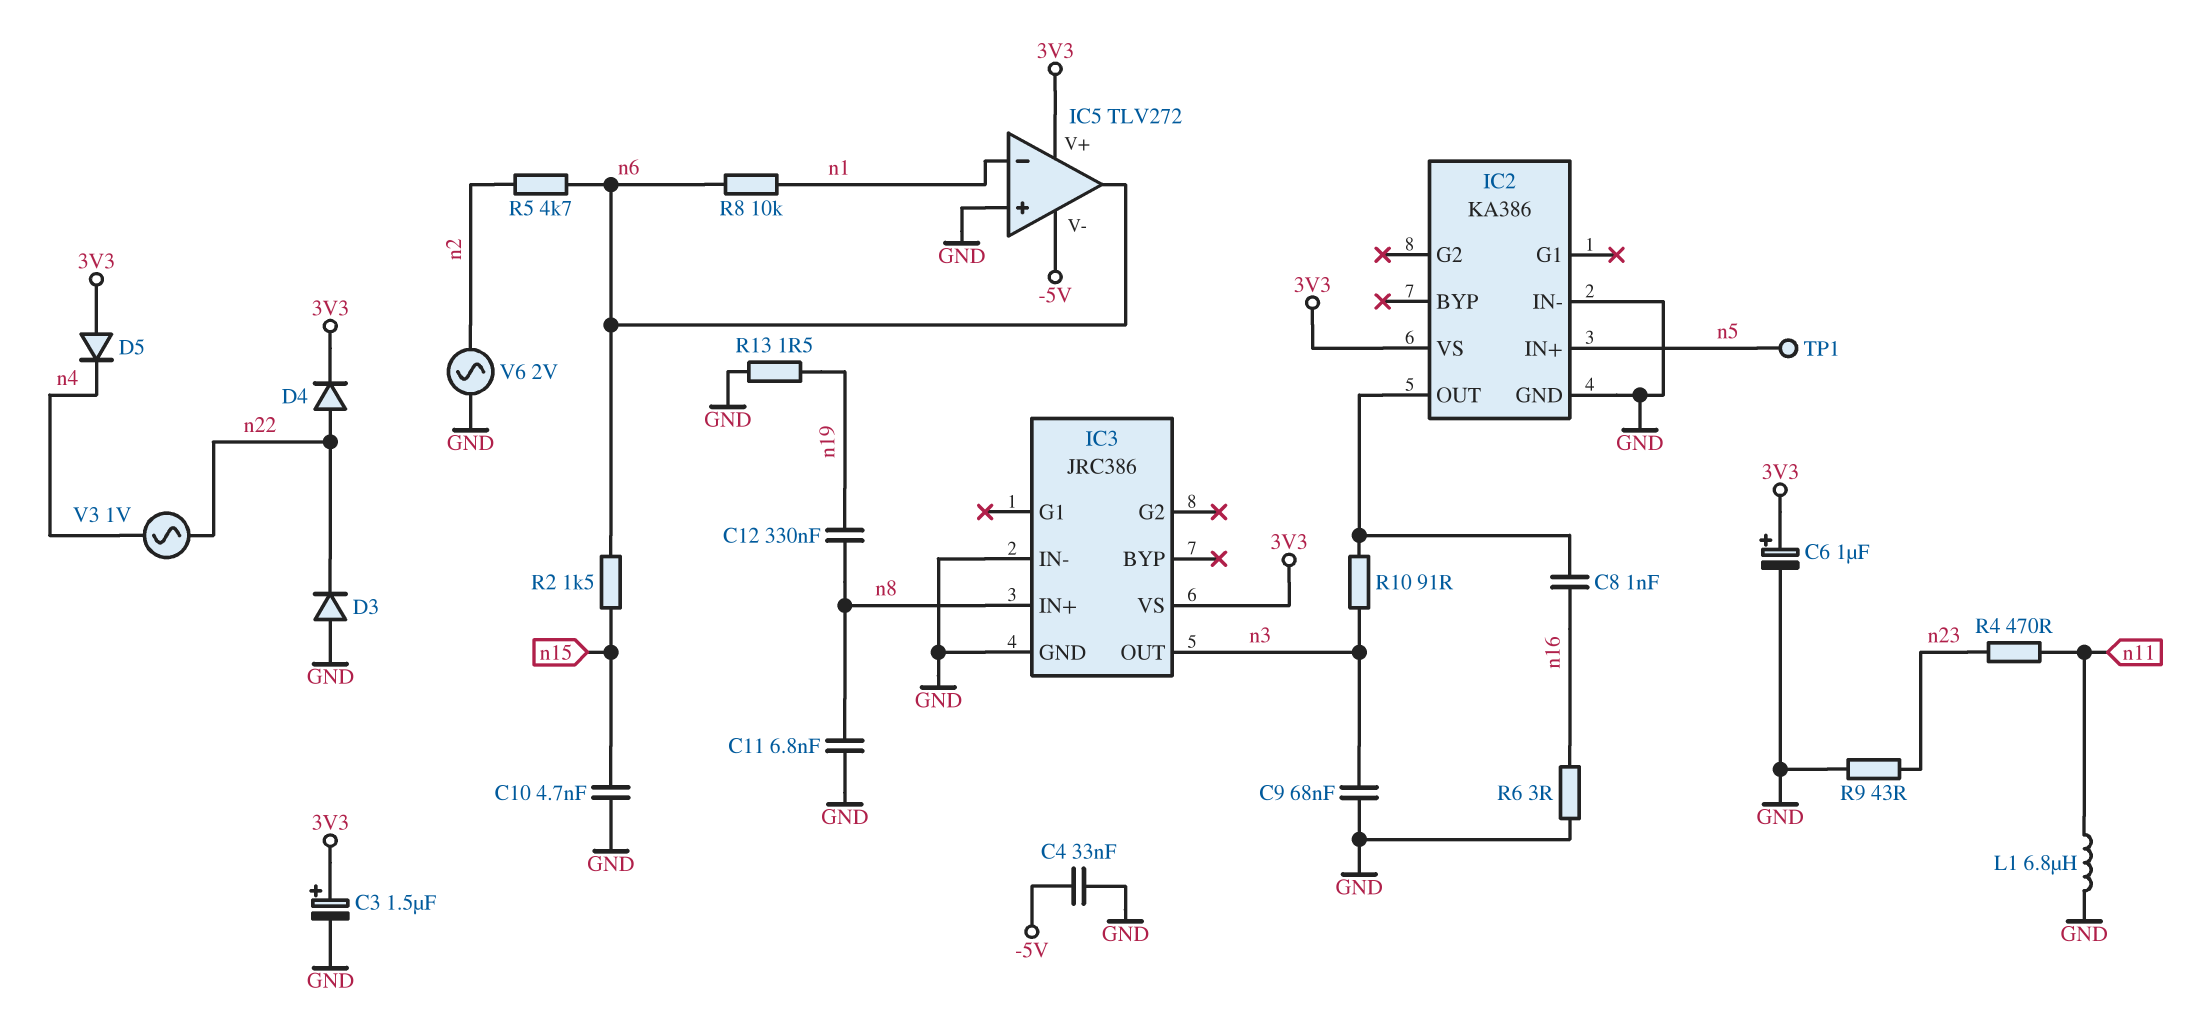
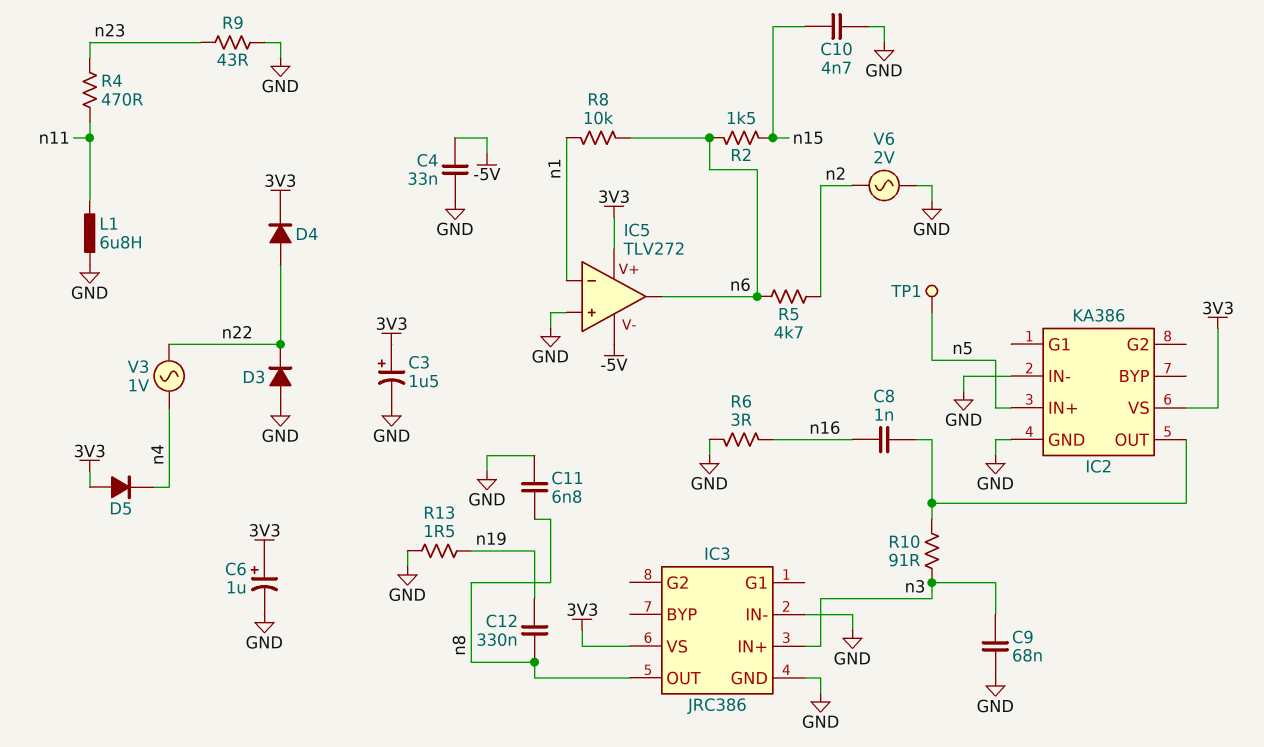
IC3 pin IN+: n8 -> n3
IC3 pin OUT: n3 -> n8

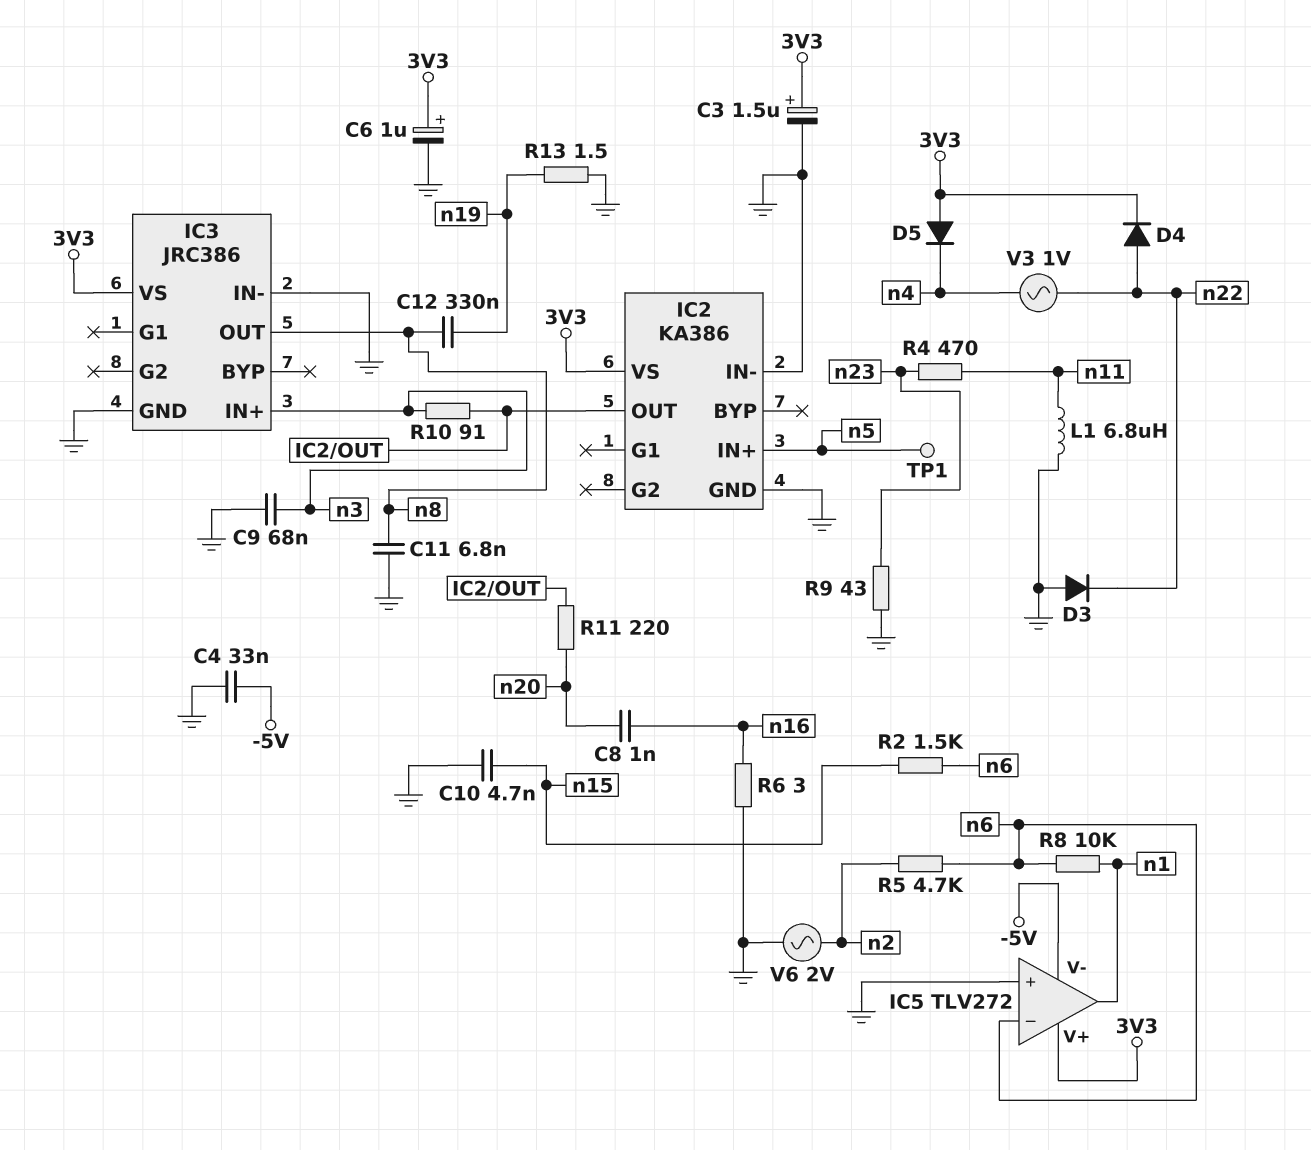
C8: 1nF (IC2/OUT, n16) -> 1nF (n16, n20)
IC5 pin in-: n1 -> n6
IC5 pin out: n6 -> n1
R11: none -> 220 (IC2/OUT, n20)

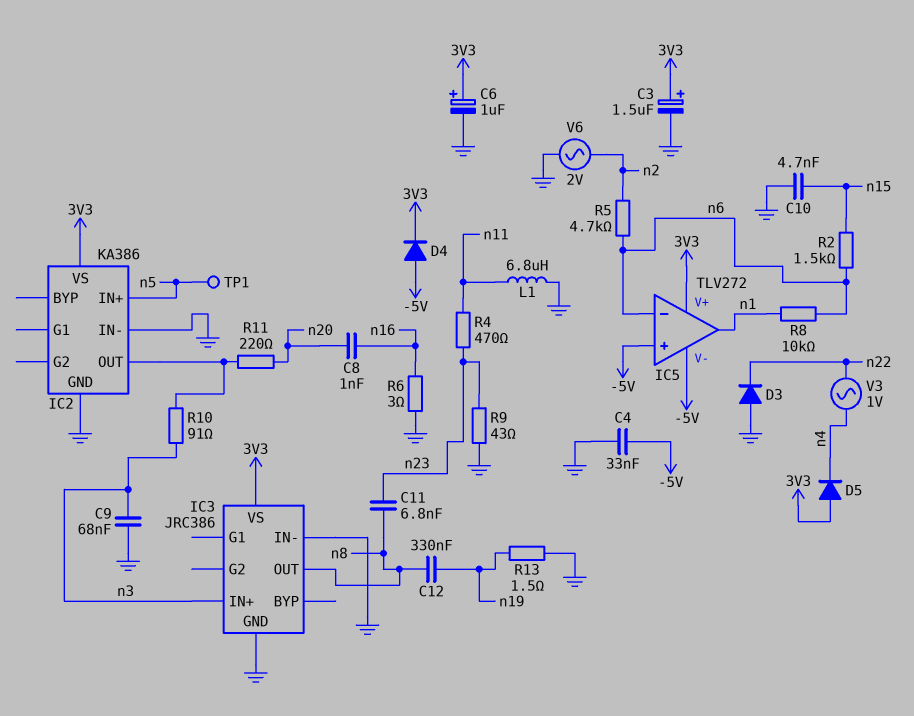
C11: 6.8nF (GND, n8) -> 6.8nF (n8, n23)
D4: diode (A n22, K 3V3) -> diode (A -5V, K 3V3)
IC5 pin in+: GND -> -5V

